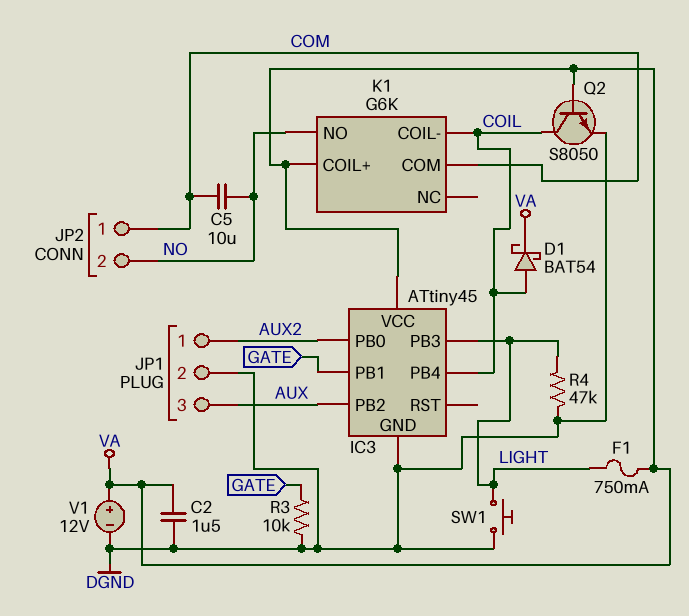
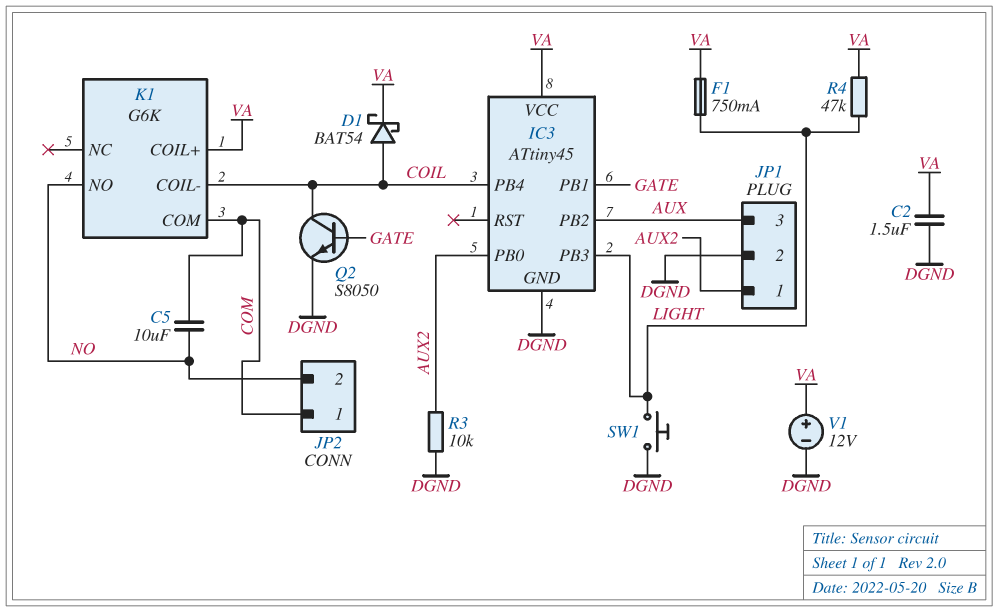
Q2: NPN S8050 (B VA, C COIL, E DGND) -> NPN S8050 (B GATE, C COIL, E DGND)
R3: 10k (DGND, GATE) -> 10k (AUX2, DGND)
R4: 47k (DGND, LIGHT) -> 47k (LIGHT, VA)

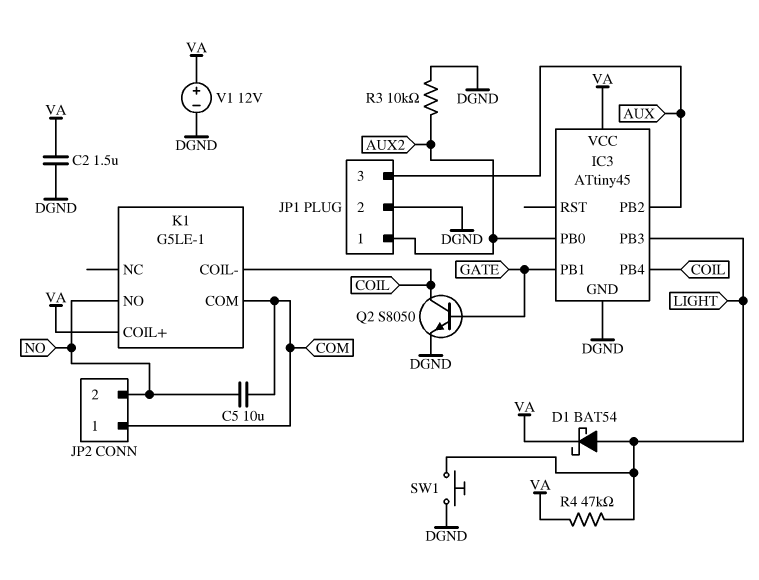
D1: schottky BAT54 (A COIL, K VA) -> schottky BAT54 (A LIGHT, K VA)
F1: 750mA (LIGHT, VA) -> none
K1: G6K -> G5LE-1

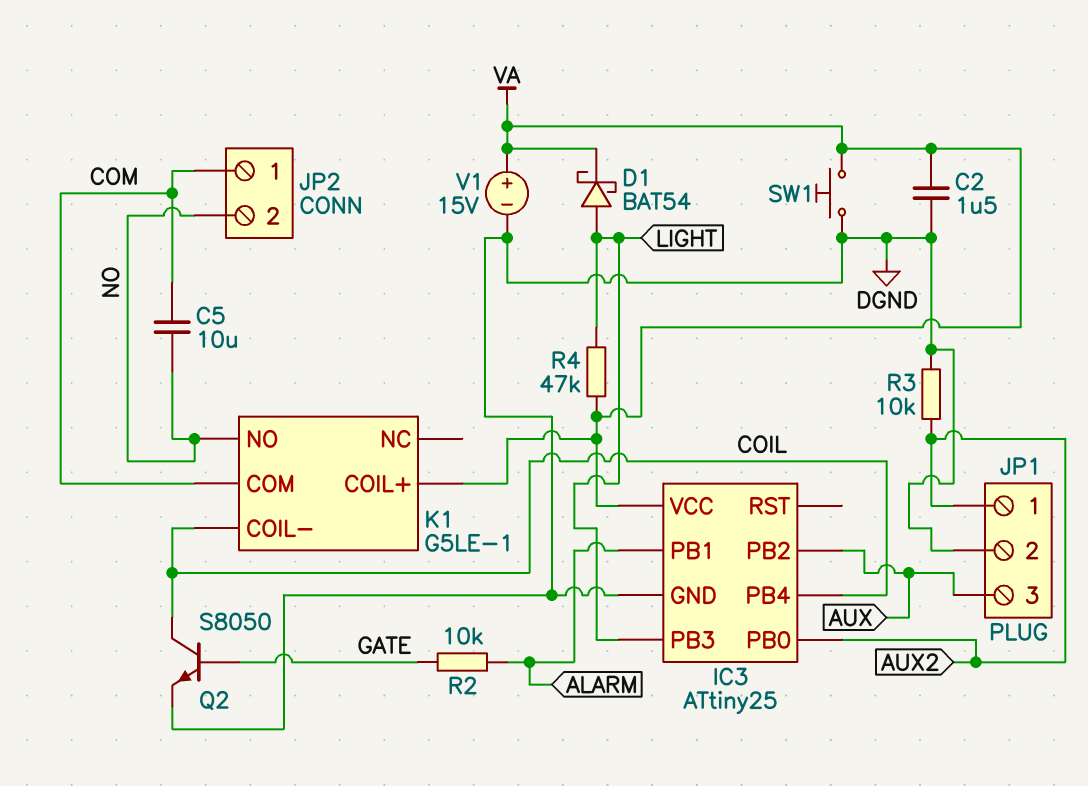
IC3: ATtiny45 -> ATtiny25
IC3 pin PB1: GATE -> ALARM
R2: none -> 10k (ALARM, GATE)
SW1: button (DGND, LIGHT) -> button (DGND, VA)
V1: 12V (plus VA, minus DGND) -> 15V (plus VA, minus DGND)

